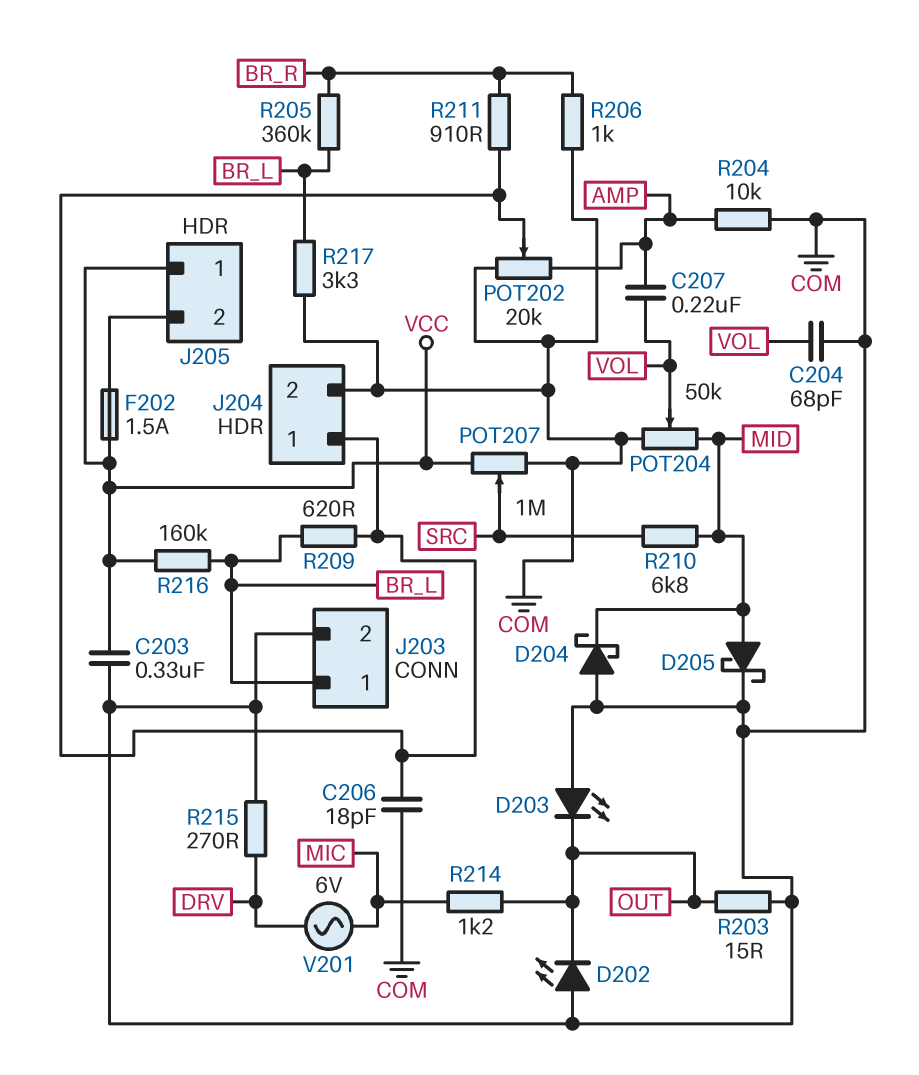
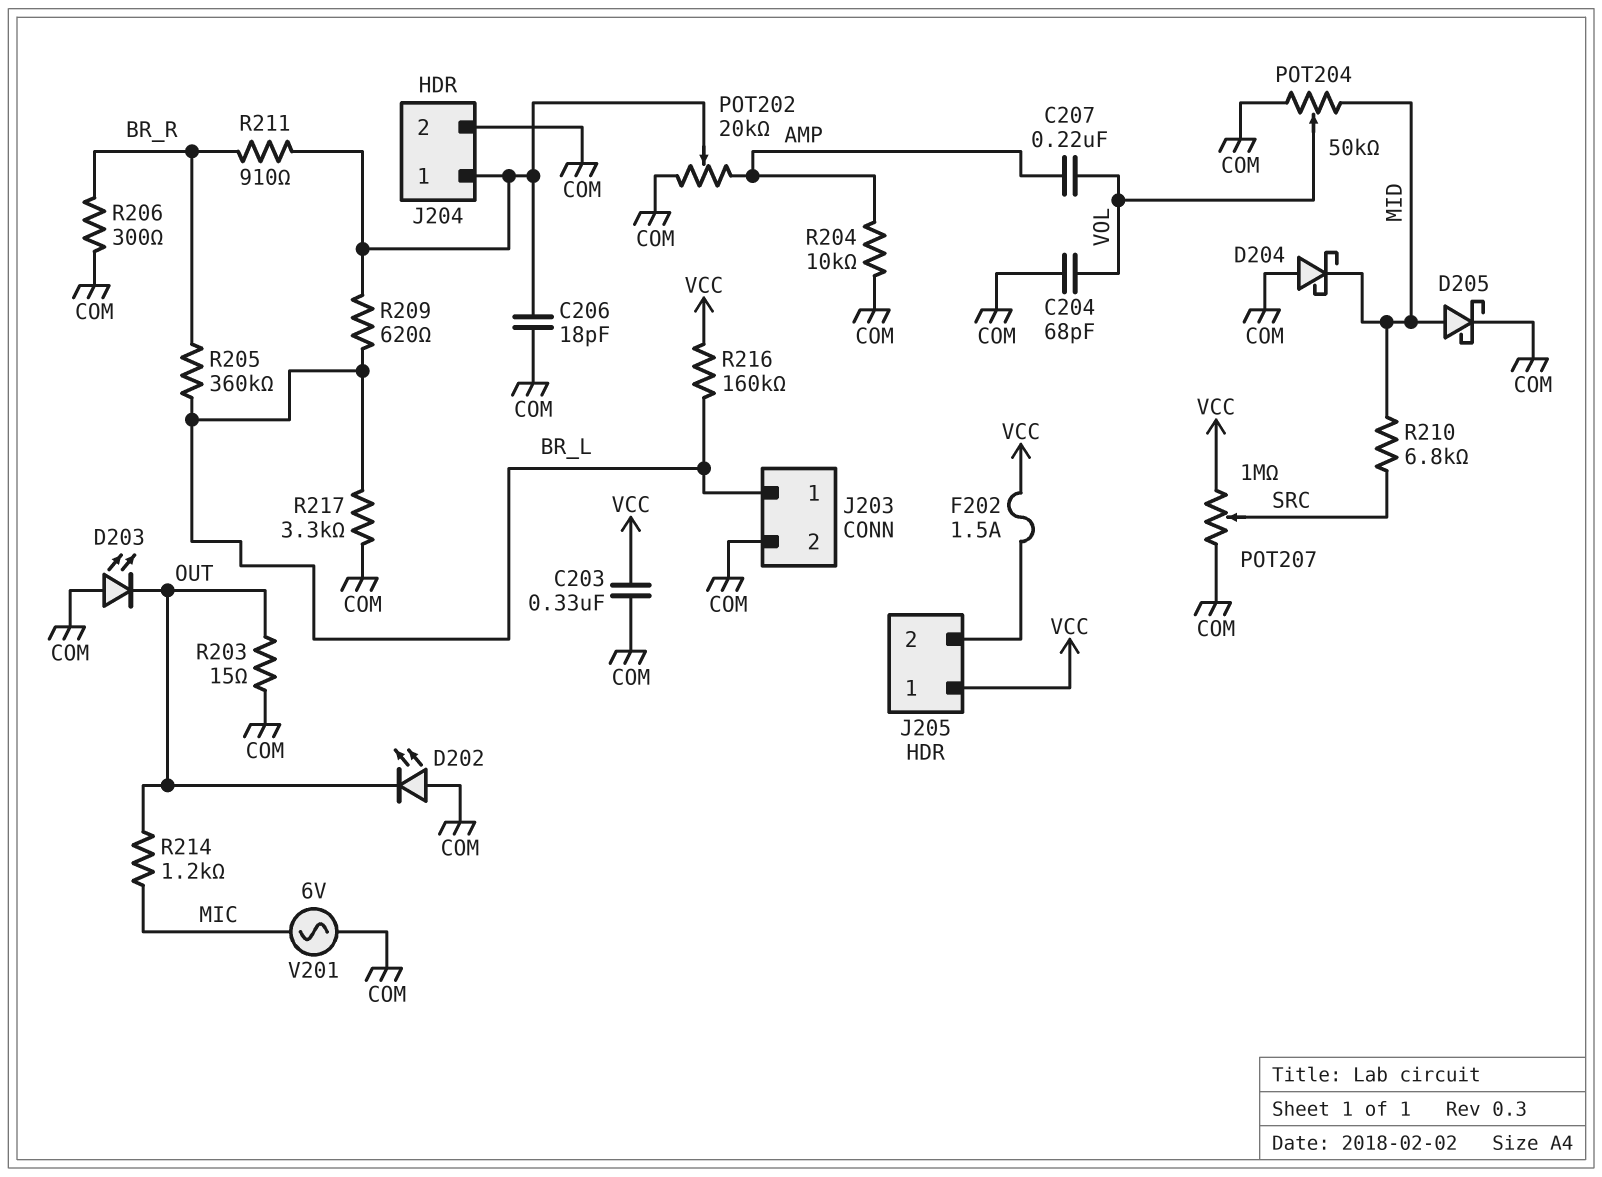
R206: 1k (BR_R, COM) -> 300 (BR_R, COM)
R215: 270 (COM, DRV) -> none
V201: AC 6V (DRV, MIC) -> AC 6V (COM, MIC)

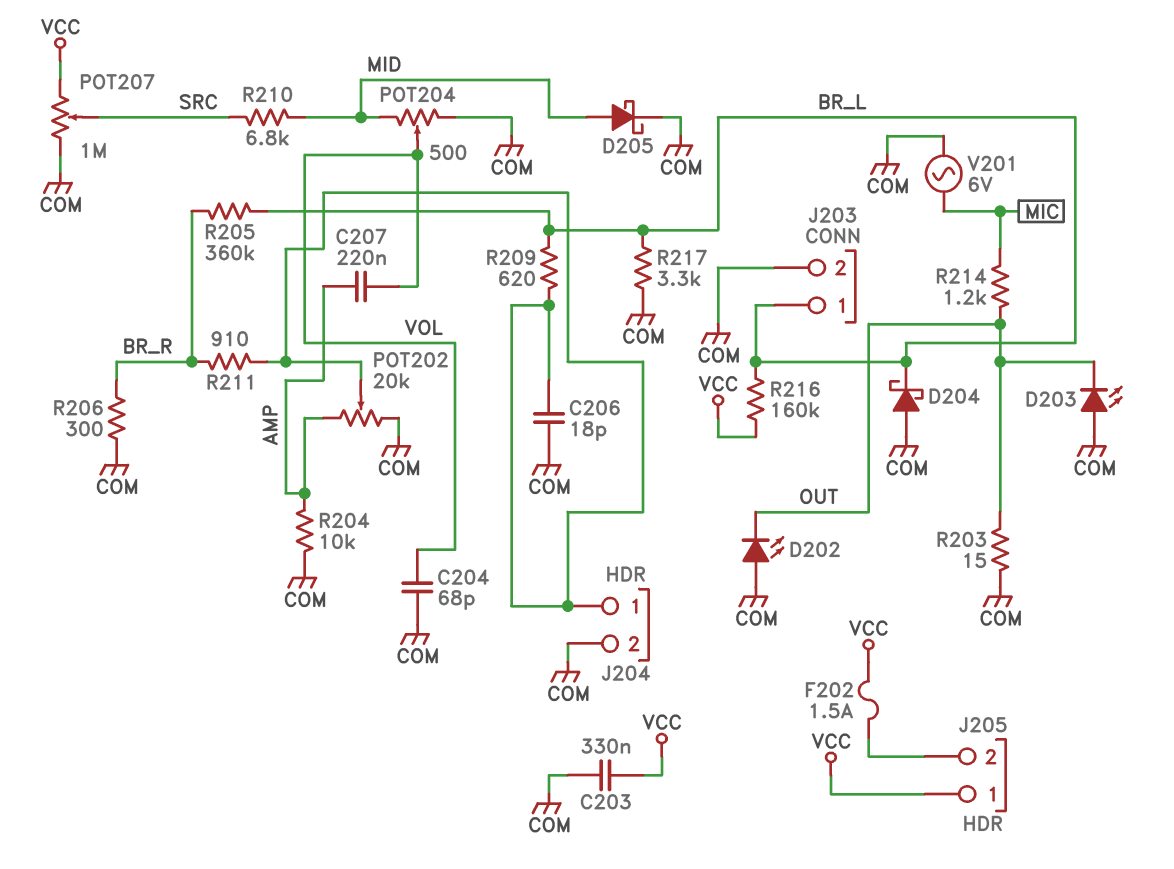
D204: schottky (A COM, K MID) -> schottky (A COM, K BR_L)
POT204: 50k (COM, MID, wiper VOL) -> 500 (COM, MID, wiper VOL)

